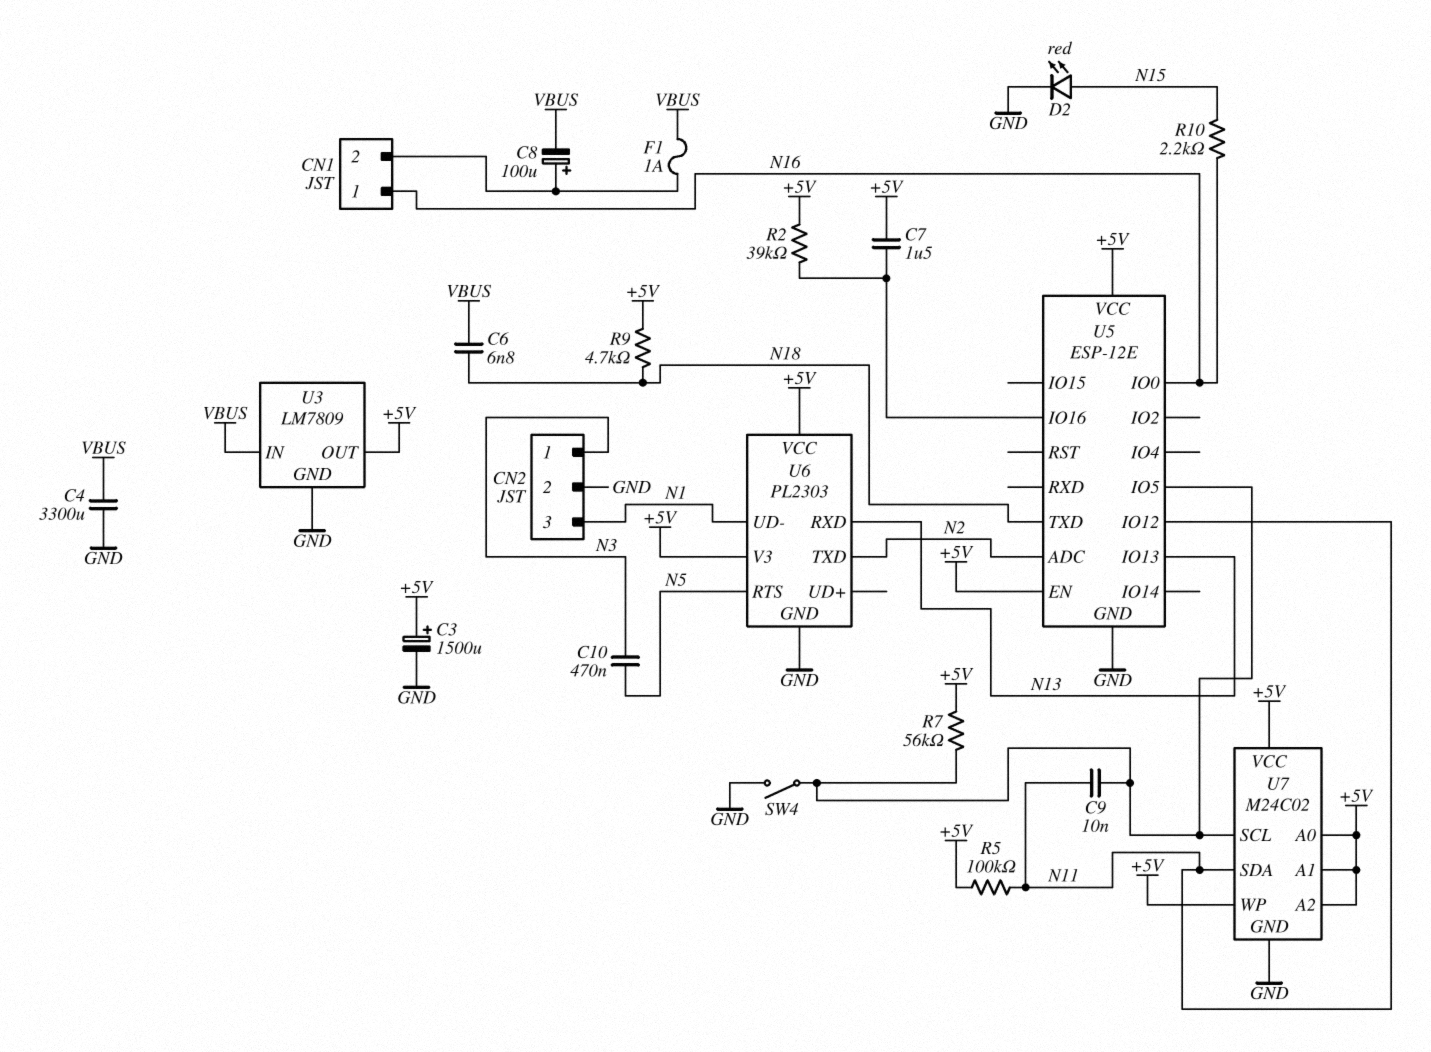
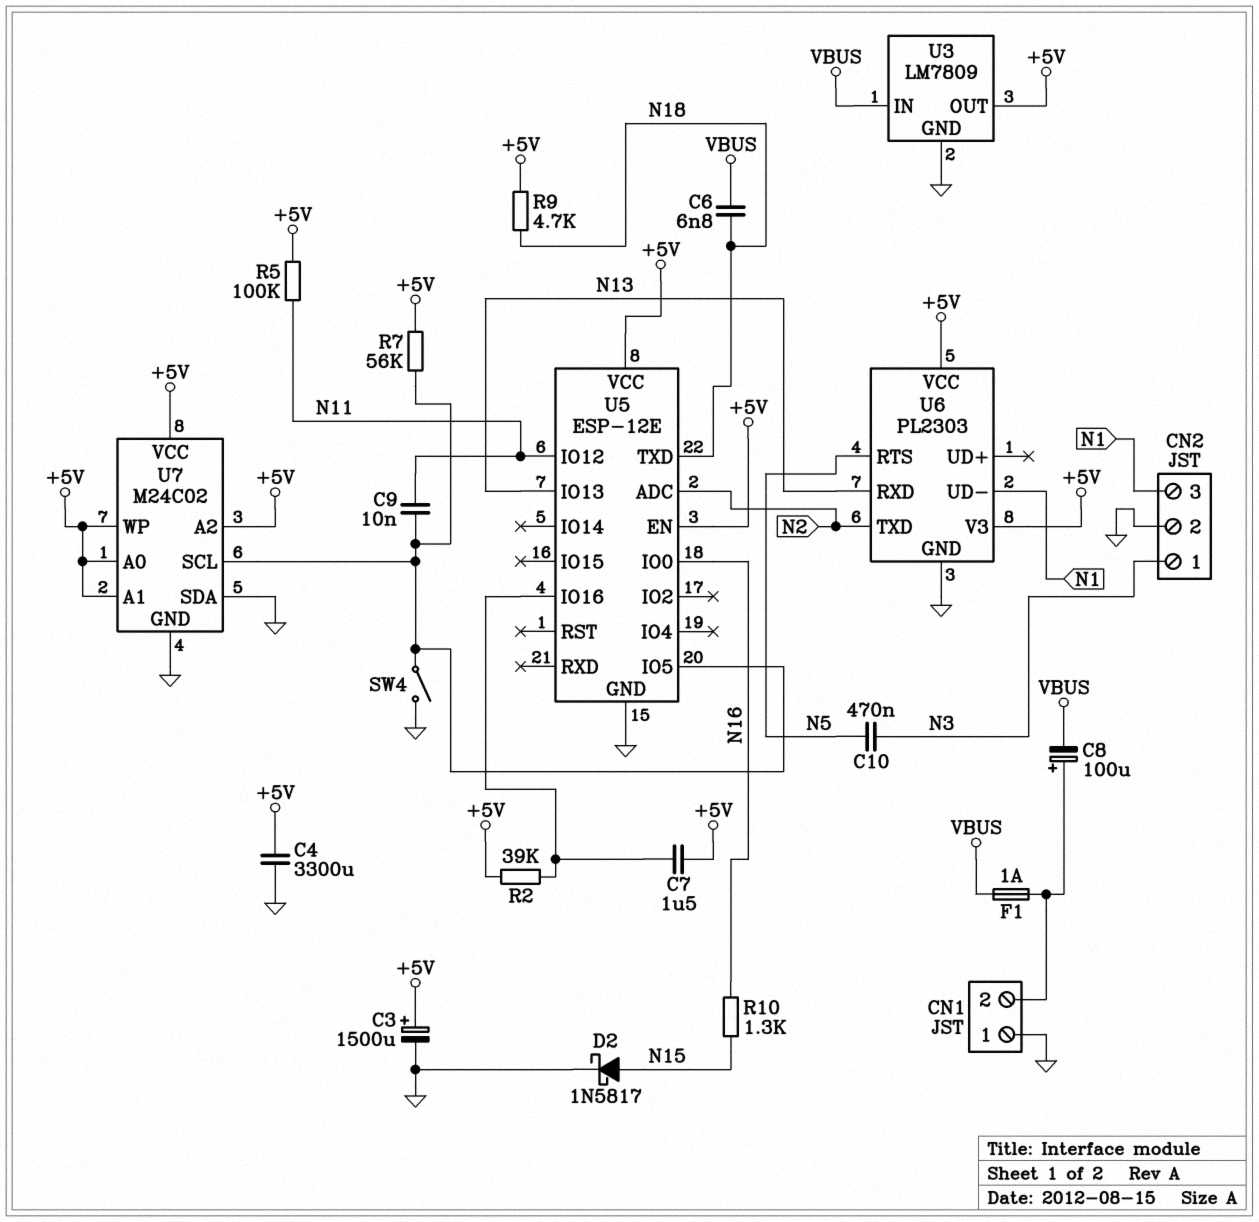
C4: 3300uF (GND, VBUS) -> 3300uF (+5V, GND)
CN1 pin 1: N16 -> GND
D2: LED red (A N15, K GND) -> schottky 1N5817 (A N15, K GND)
R10: 2.2k (N15, N16) -> 1.3k (N15, N16)
U7 pin SDA: N11 -> GND

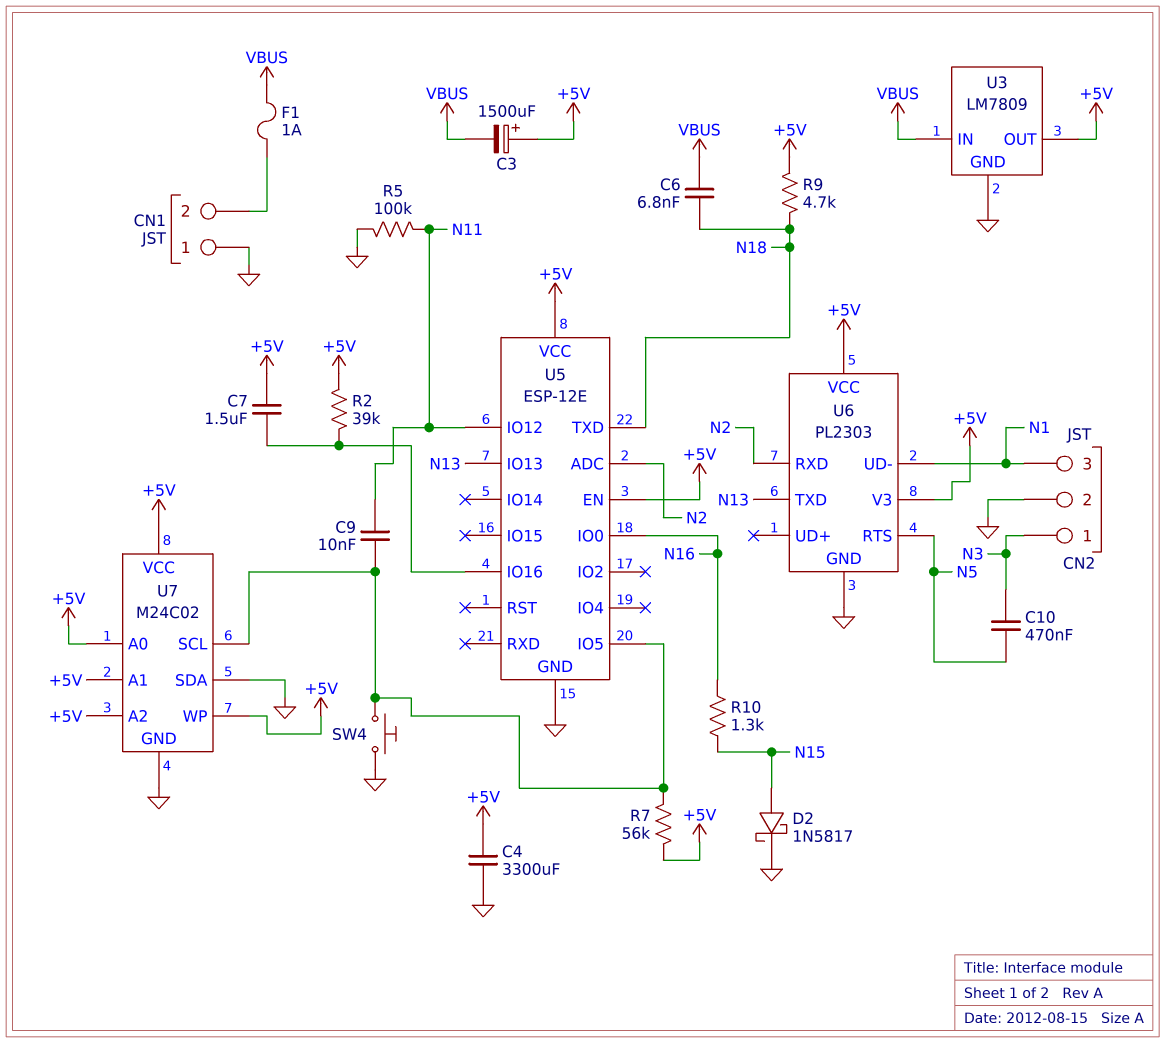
C3: 1500uF (plus +5V, minus GND) -> 1500uF (plus +5V, minus VBUS)
C8: 100uF (plus CN1/2, minus VBUS) -> none
R5: 100k (+5V, N11) -> 100k (GND, N11)
SW4: switch (GND, U5/IO5) -> button (GND, U5/IO5)
U6 pin RXD: N13 -> N2
U6 pin TXD: N2 -> N13

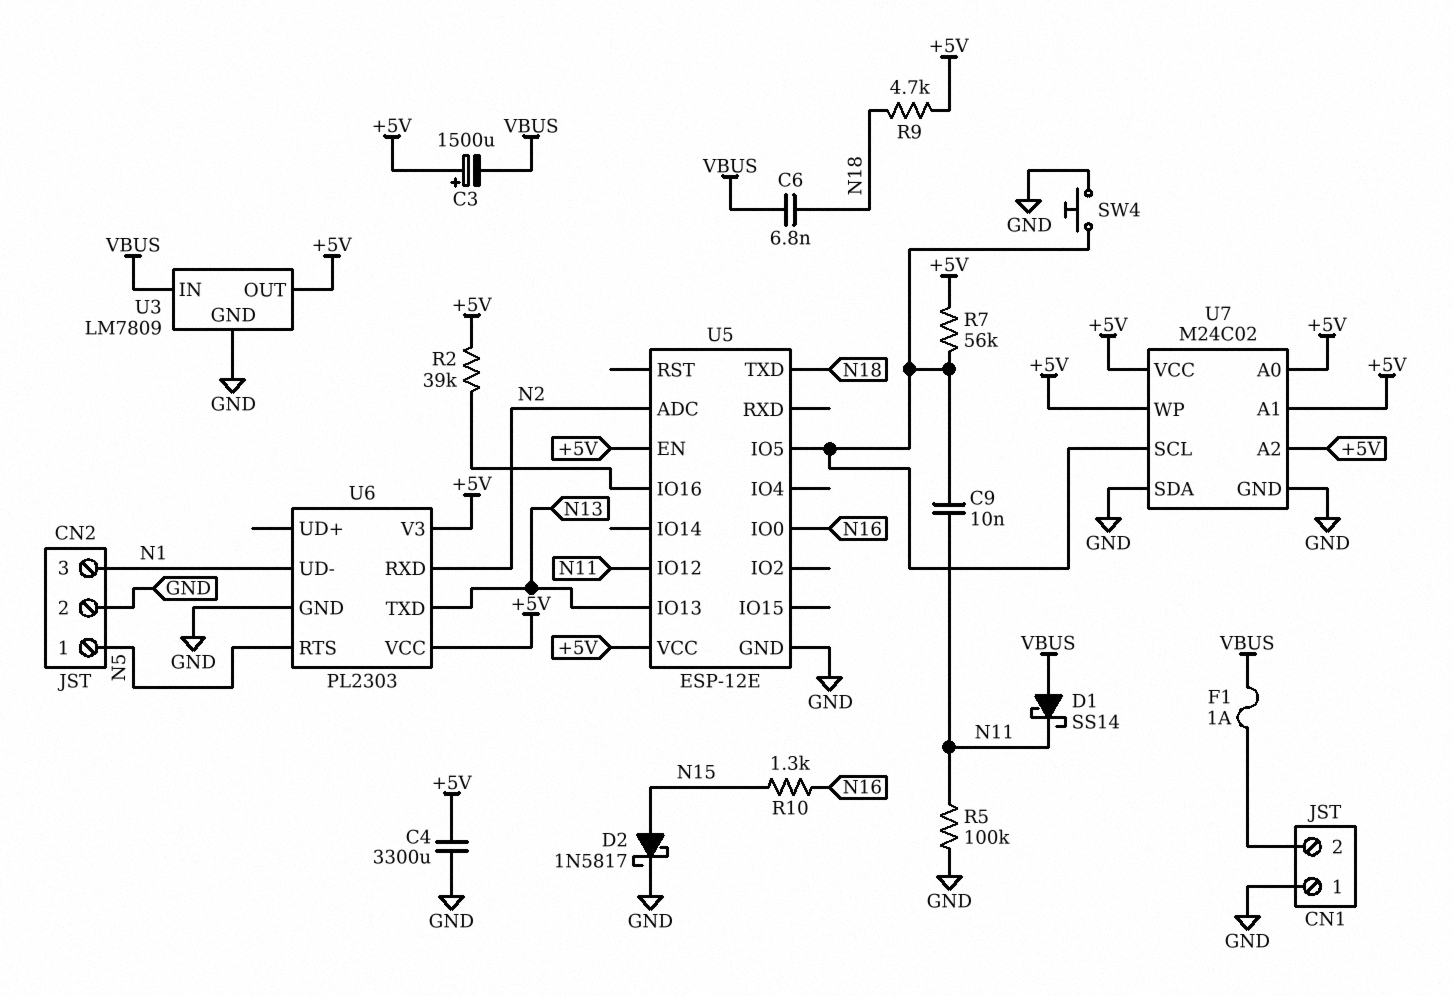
C7: 1.5uF (+5V, U5/IO16) -> none
C10: 470nF (N3, N5) -> none
CN2 pin 1: N3 -> N5
D1: none -> schottky SS14 (A VBUS, K N11)

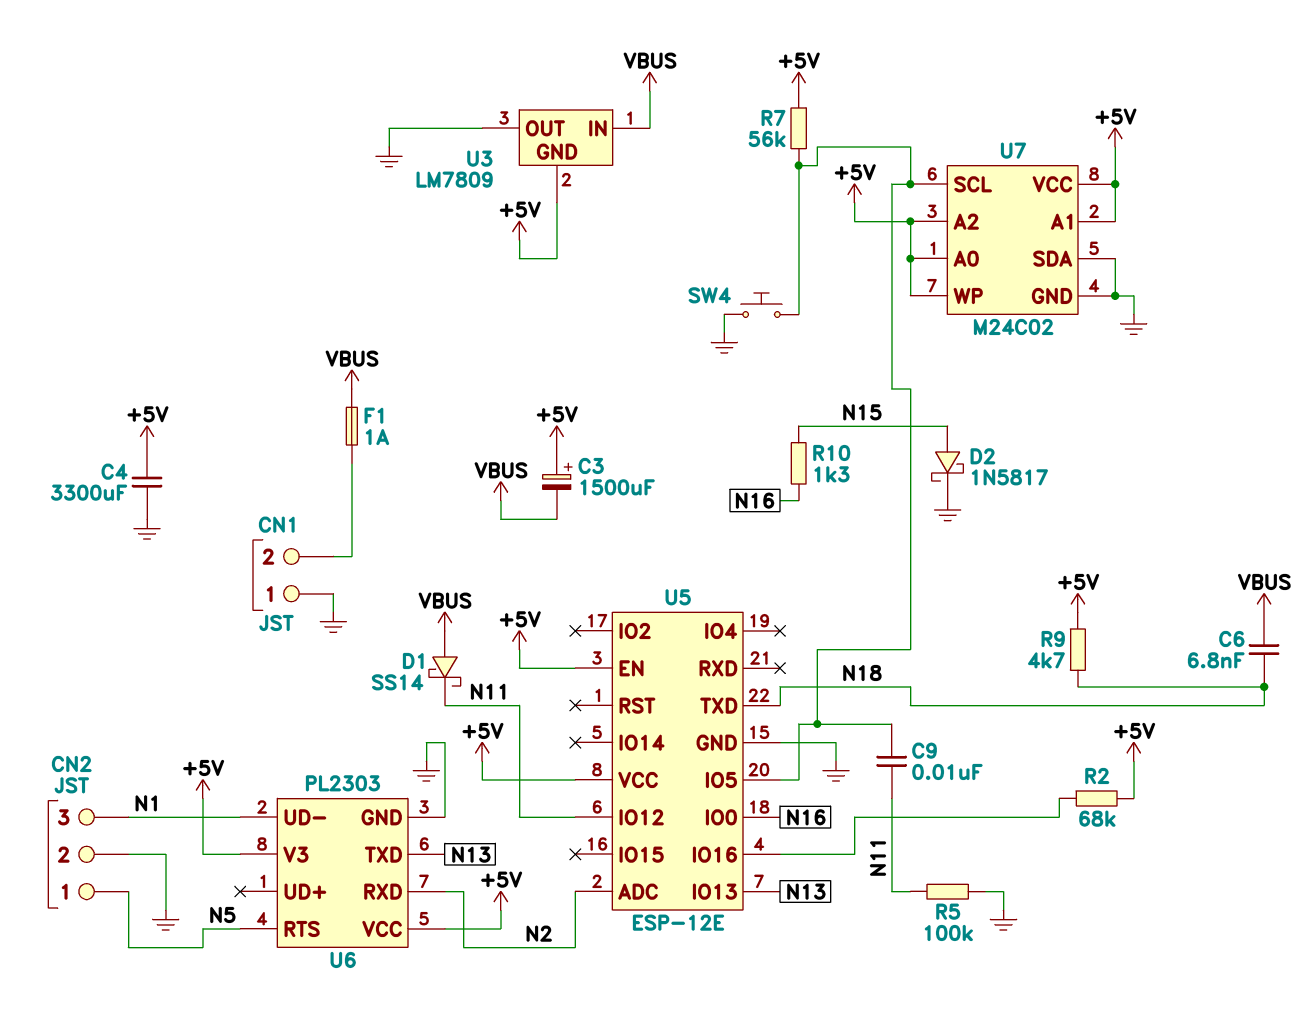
R2: 39k (+5V, U5/IO16) -> 68k (+5V, U5/IO16)
U3 pin GND: GND -> +5V
U3 pin OUT: +5V -> GND

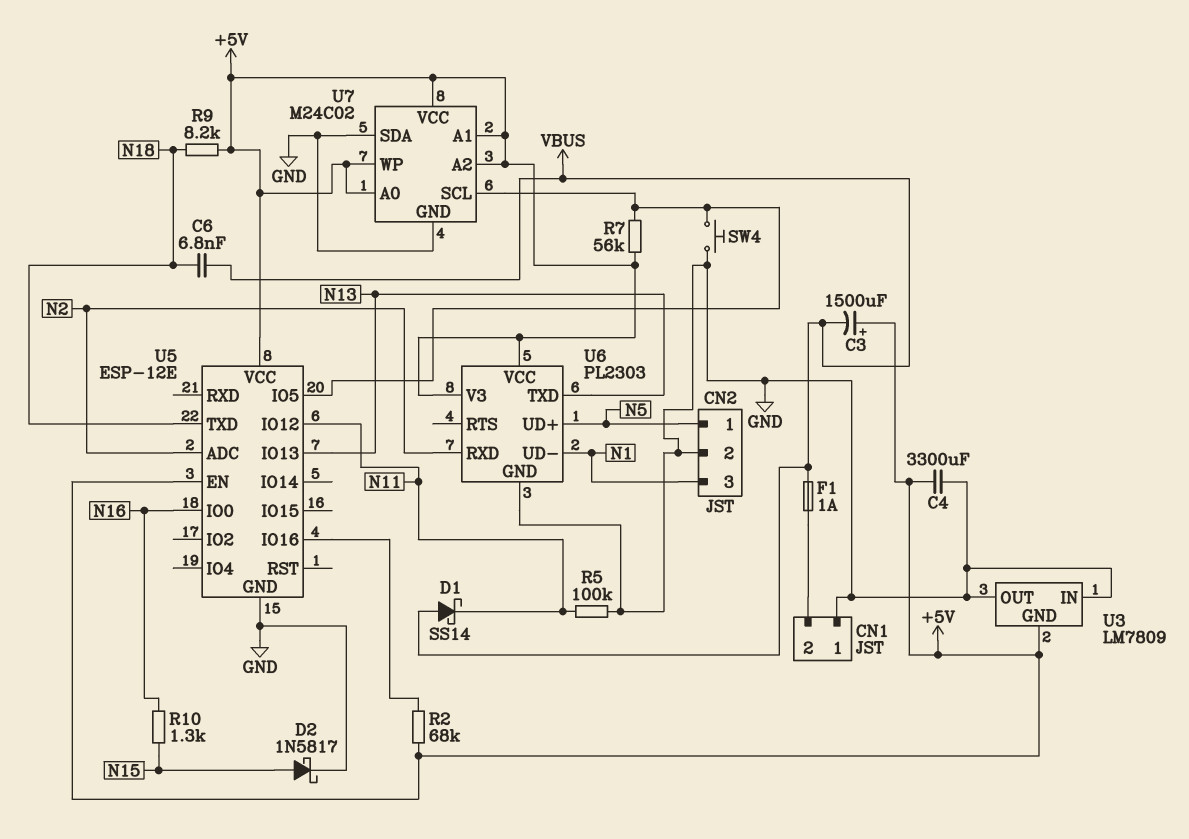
C9: 10nF (N11, U5/IO5) -> none
R9: 4.7k (+5V, N18) -> 8.2k (+5V, N18)
U3 pin IN: VBUS -> GND
U6 pin RTS: N5 -> none
U6 pin UD+: none -> N5

